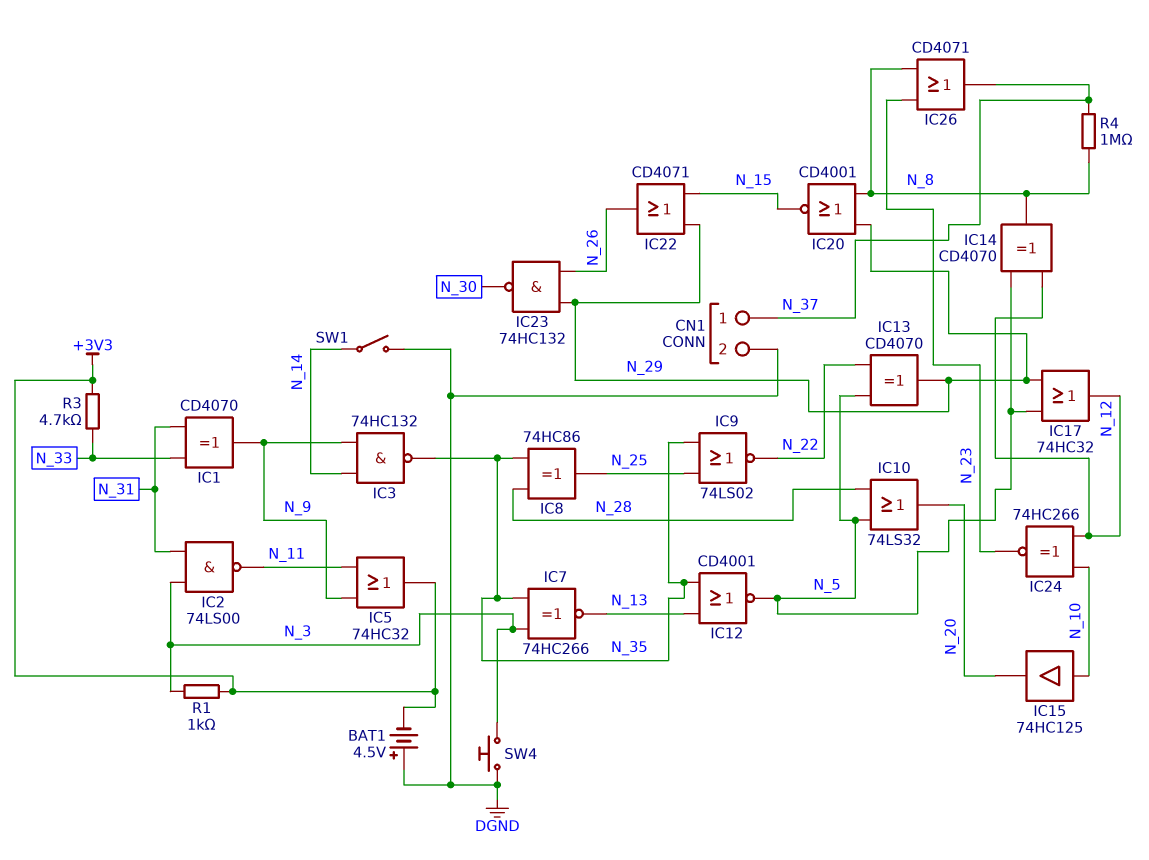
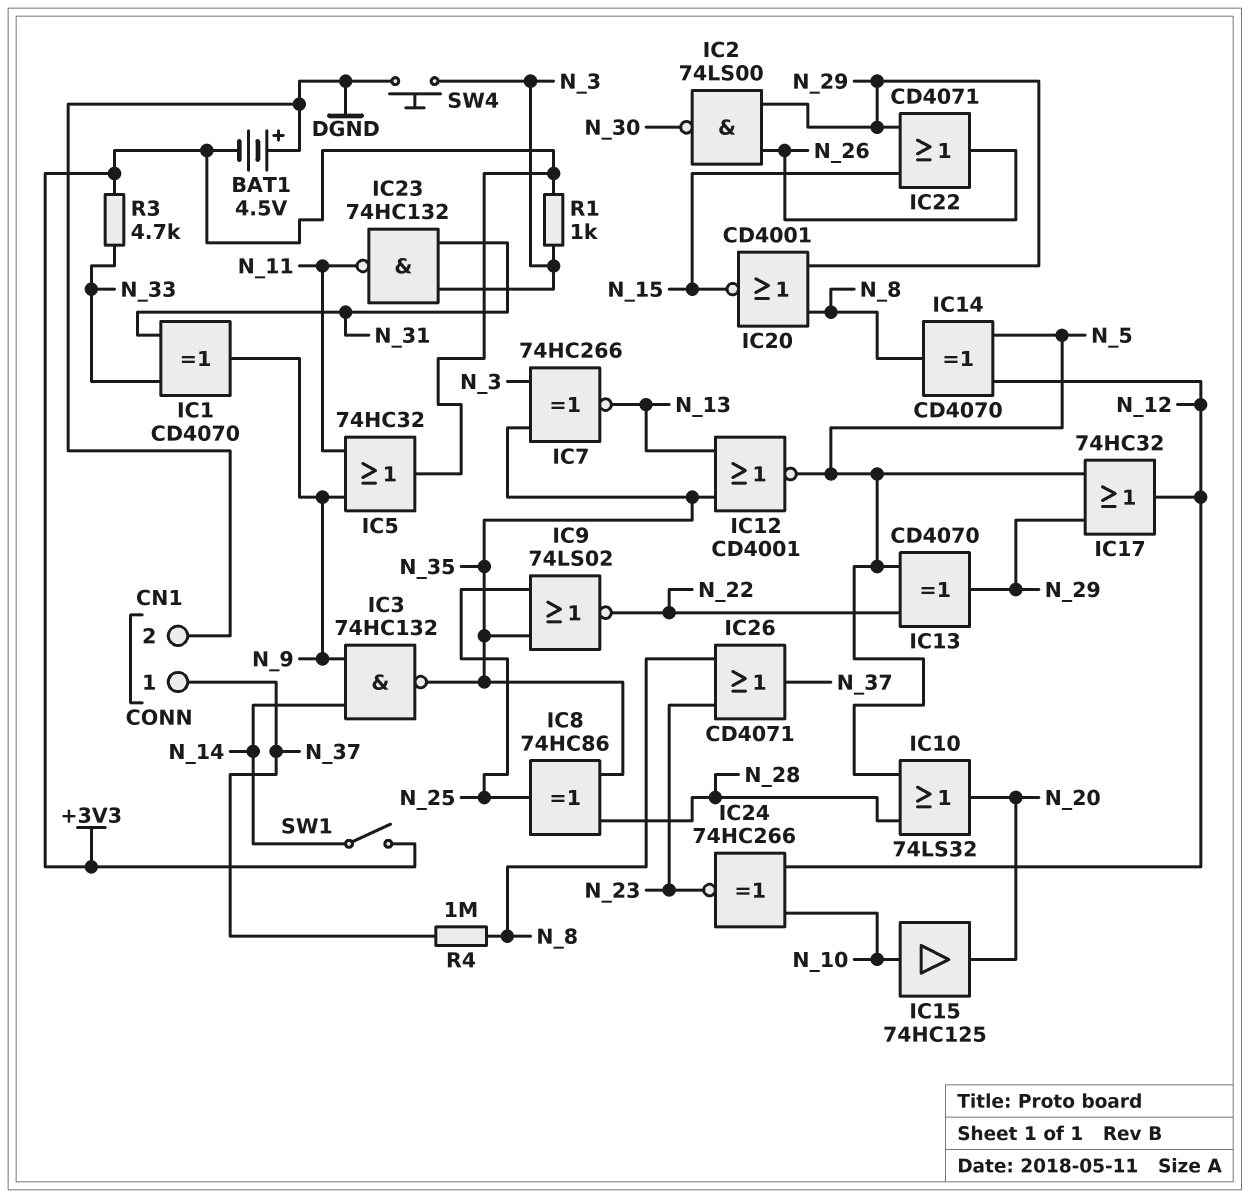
IC2: NAND 74LS00 (in N_3, in N_31, out N_11) -> NAND 74LS00 (in N_26, in N_29, out N_30)
IC23: NAND 74HC132 (in N_26, in N_29, out N_30) -> NAND 74HC132 (in N_3, in N_31, out N_11)
SW1: switch (DGND, N_14) -> switch (+3V3, N_14)

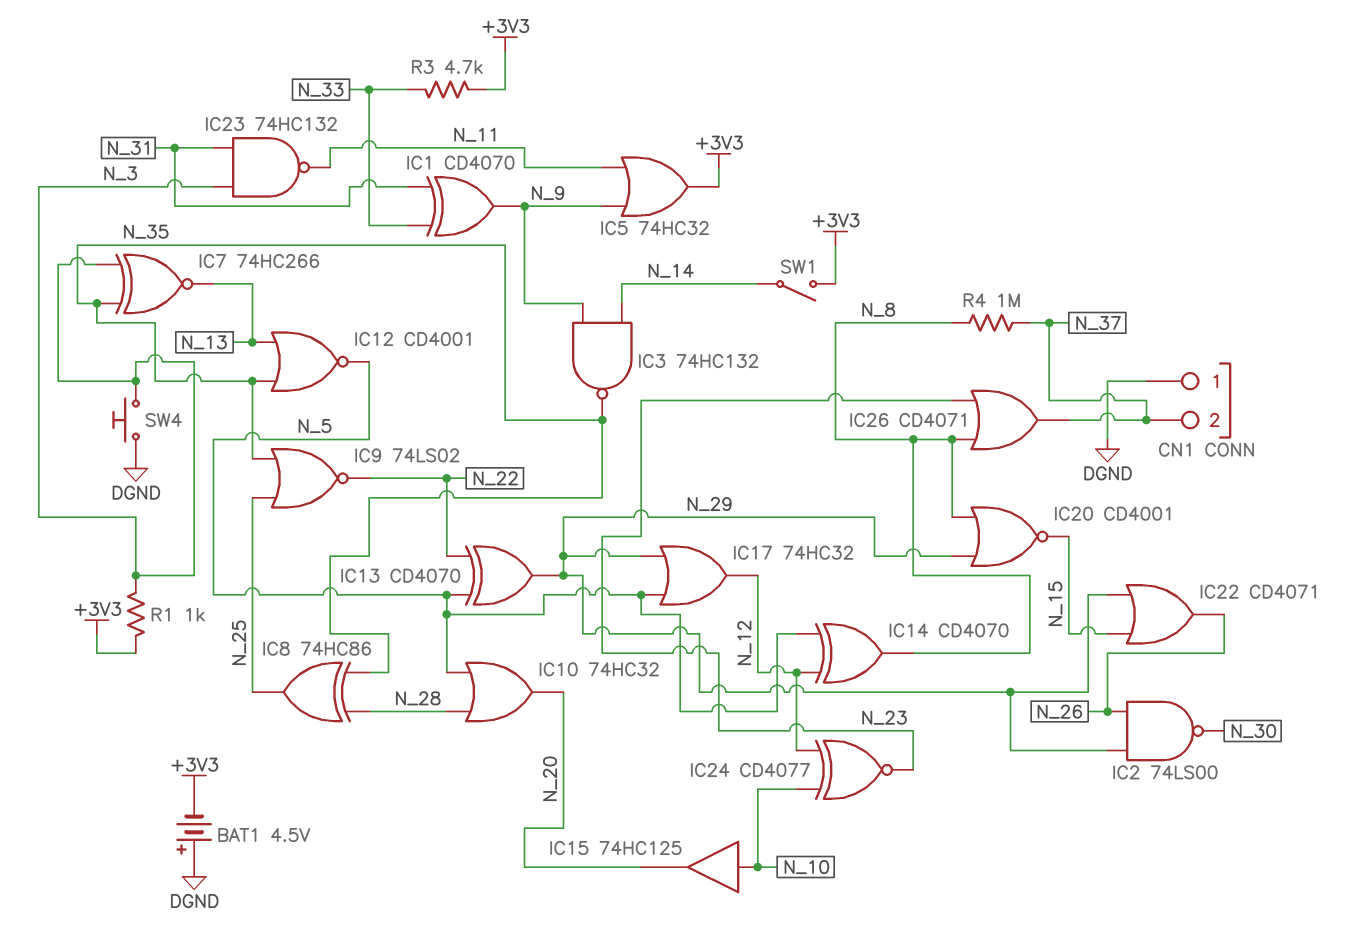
CN1 pin 1: N_37 -> DGND
CN1 pin 2: DGND -> N_37
IC10: OR 74LS32 (in N_5, in N_28, out N_20) -> OR 74HC32 (in N_5, in N_28, out N_20)
IC24: XNOR 74HC266 (in N_10, in N_12, out N_23) -> XNOR CD4077 (in N_10, in N_12, out N_23)

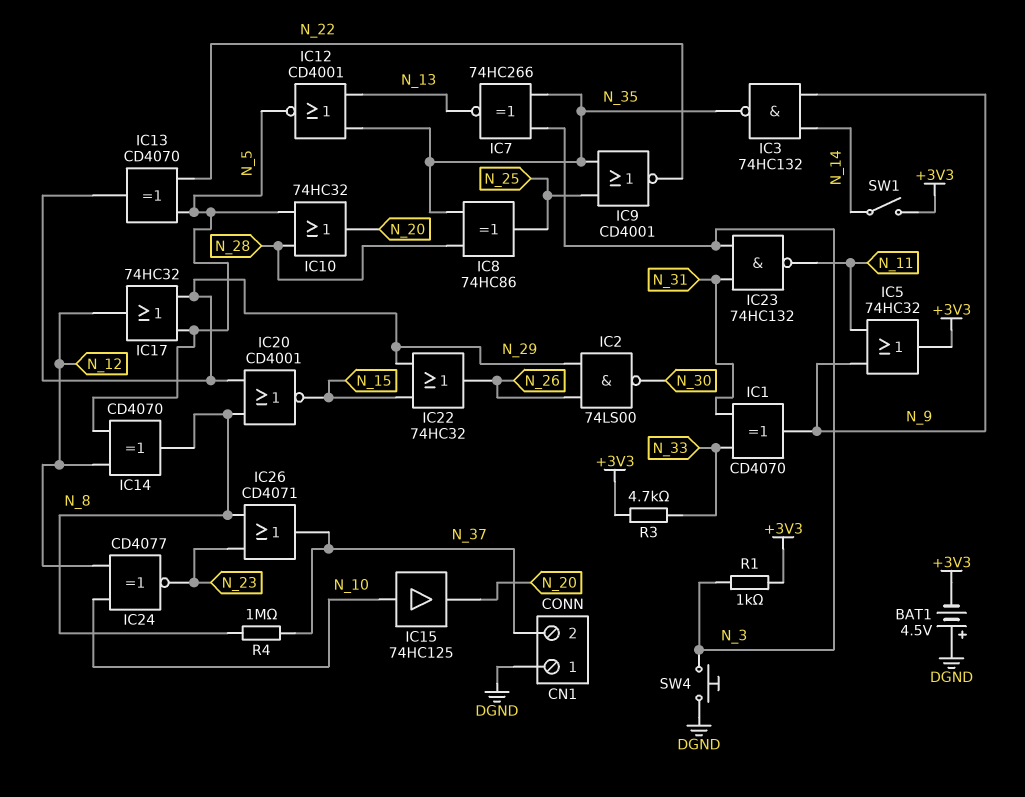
IC9: NOR 74LS02 (in N_25, in N_35, out N_22) -> NOR CD4001 (in N_25, in N_35, out N_22)
IC22: OR CD4071 (in N_15, in N_29, out N_26) -> OR 74HC32 (in N_15, in N_29, out N_26)

